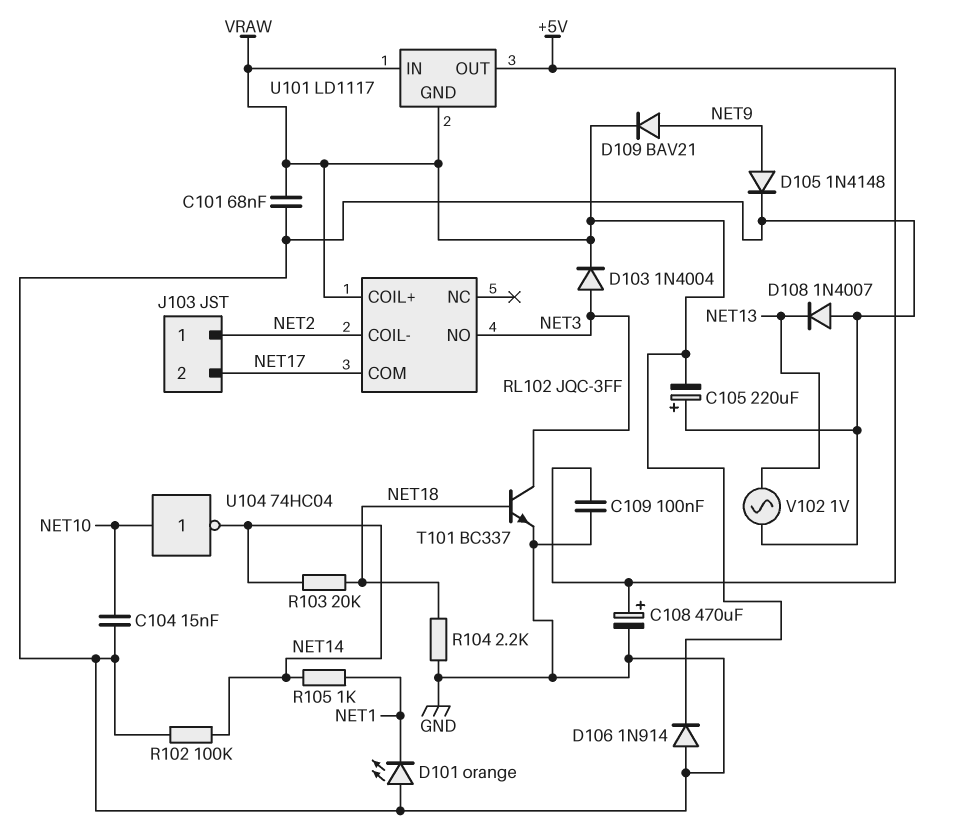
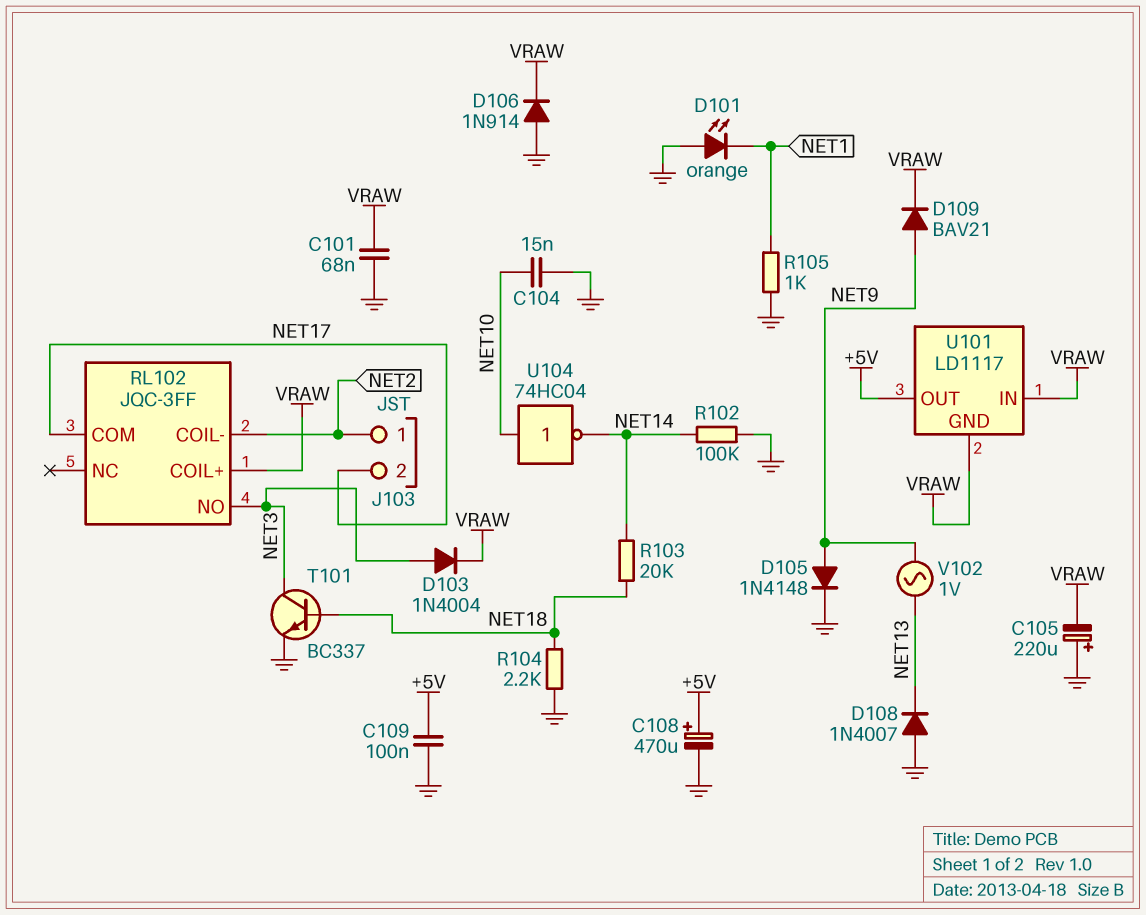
R105: 1k (NET1, NET14) -> 1k (GND, NET1)
V102: AC 1V (GND, NET13) -> AC 1V (NET9, NET13)

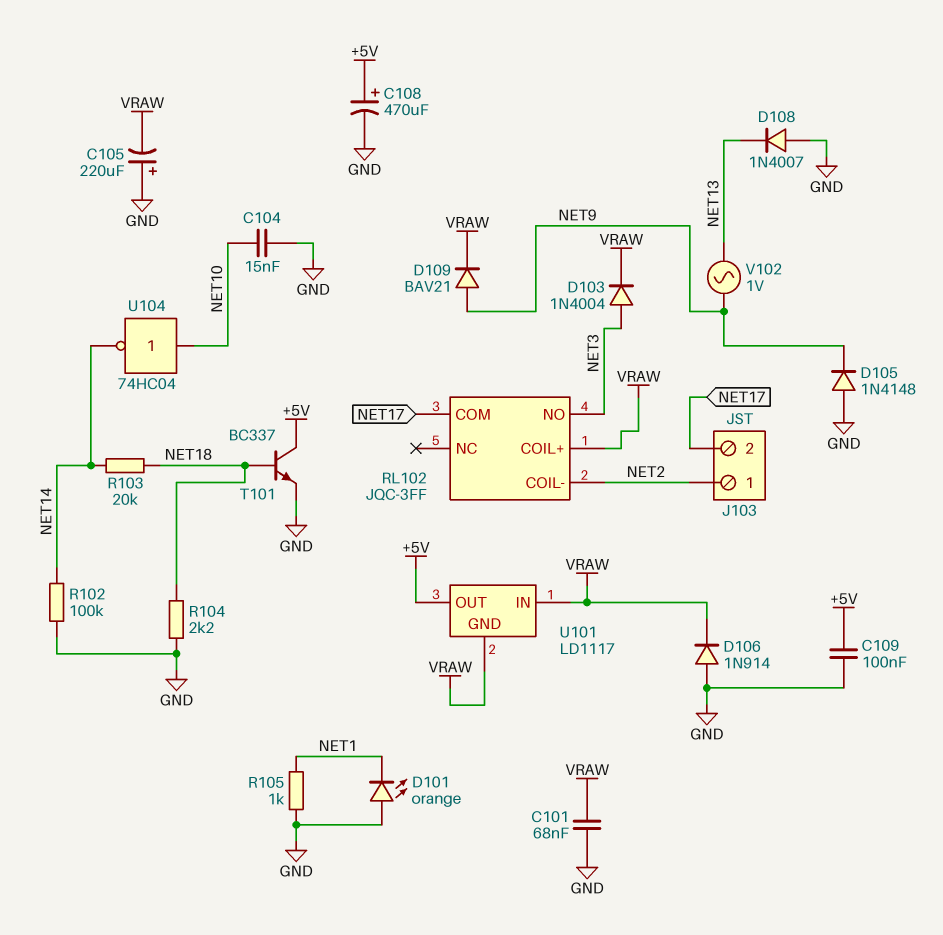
D105: diode 1N4148 (A NET9, K GND) -> diode 1N4148 (A GND, K NET9)
T101: NPN BC337 (B NET18, C NET3, E GND) -> NPN BC337 (B NET18, C +5V, E GND)

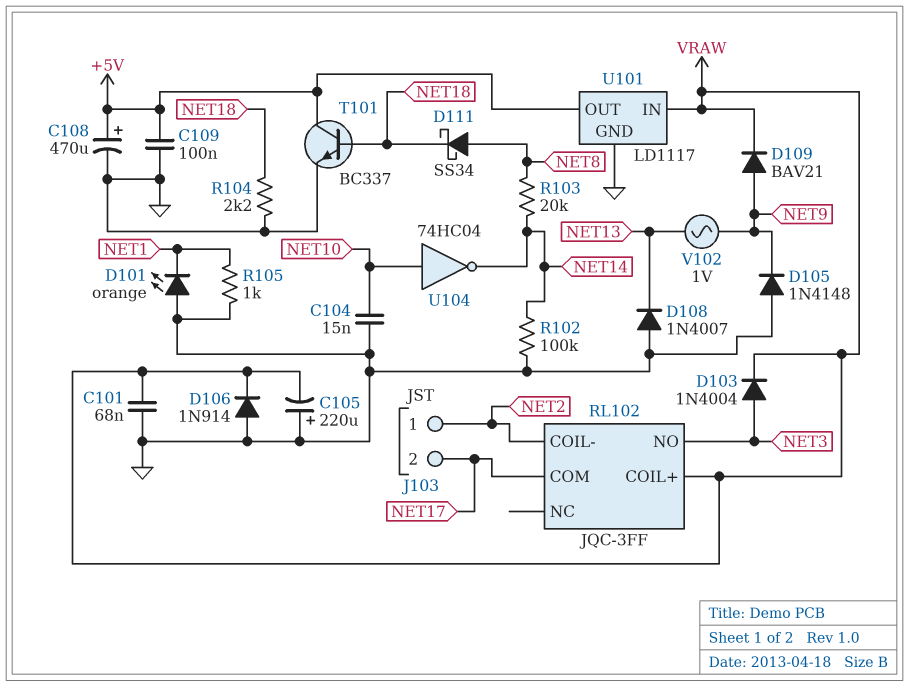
D111: none -> schottky SS34 (A NET8, K NET18)
R103: 20k (NET14, NET18) -> 20k (NET8, NET14)
U101 pin GND: VRAW -> GND

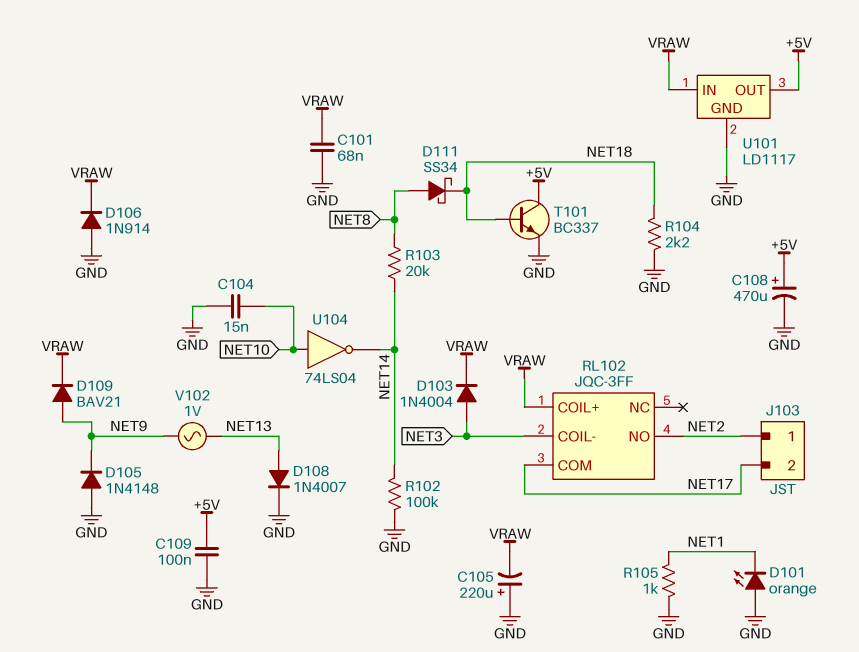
D108: diode 1N4007 (A GND, K NET13) -> diode 1N4007 (A NET13, K GND)
RL102 pin COIL-: NET2 -> NET3
RL102 pin NO: NET3 -> NET2
U104: NOT 74HC04 (in NET10, out NET14) -> NOT 74LS04 (in NET10, out NET14)

